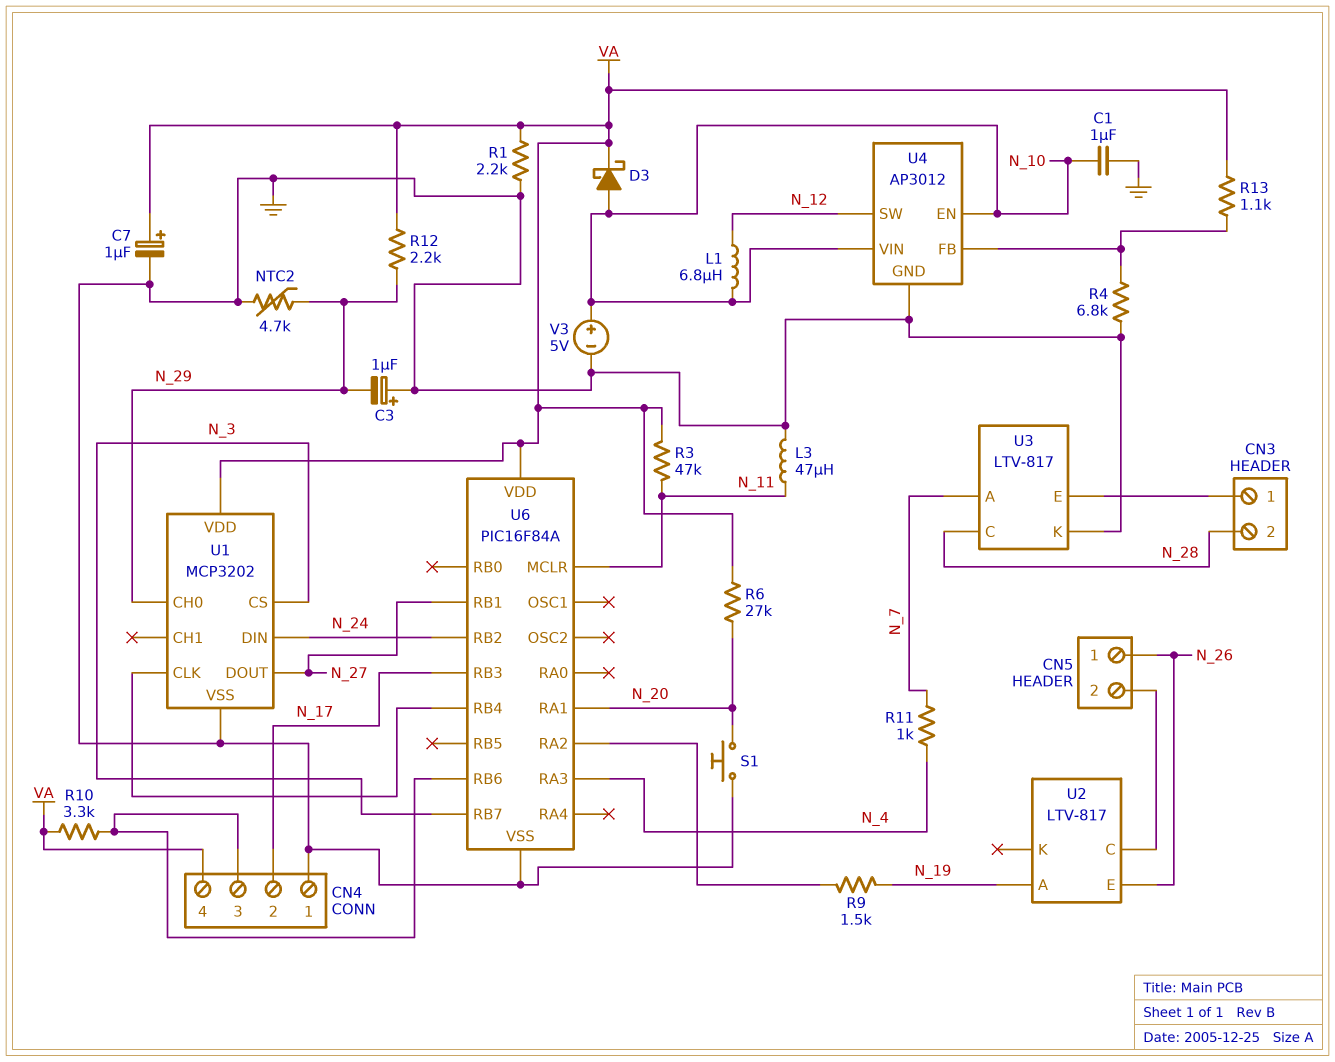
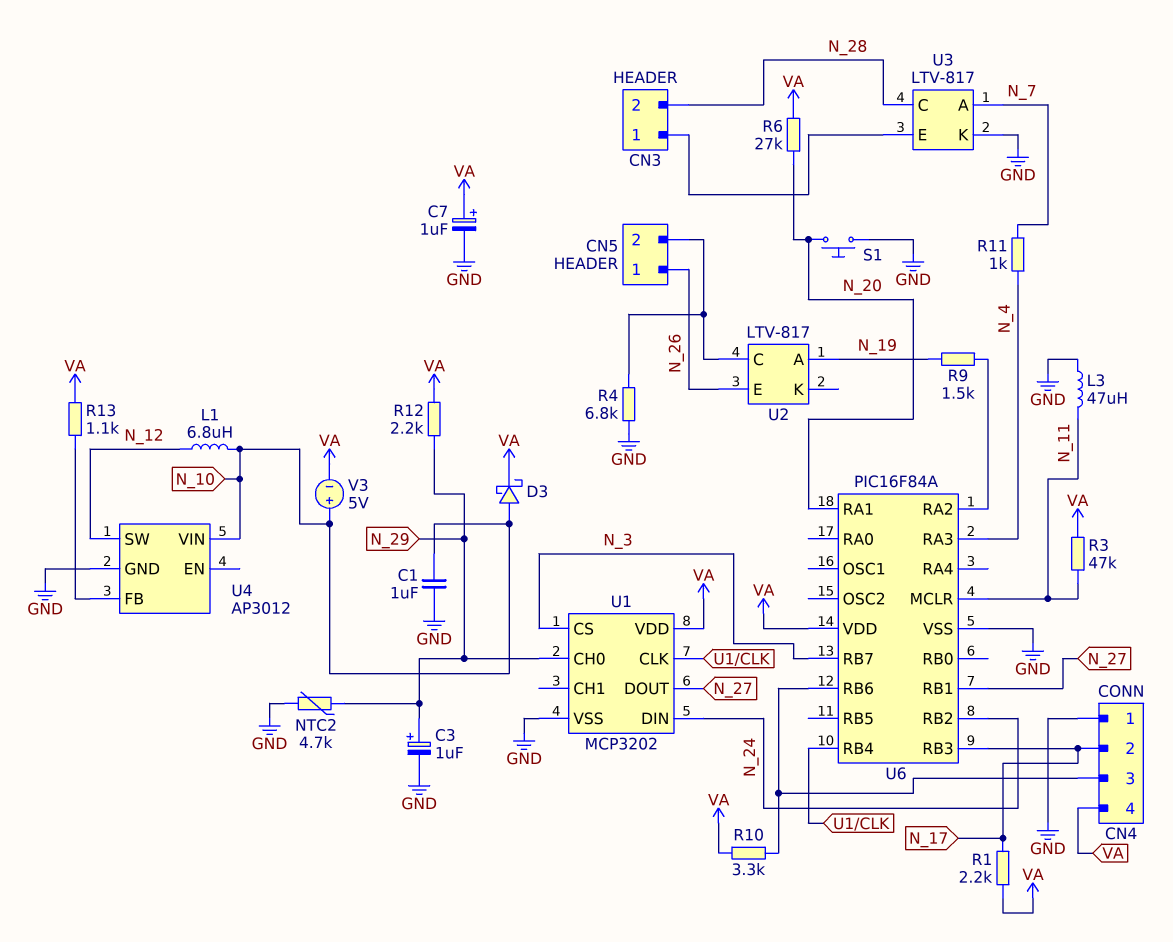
C3: 1uF (plus GND, minus N_29) -> 1uF (plus N_29, minus GND)
R1: 2.2k (GND, VA) -> 2.2k (N_17, VA)
R4: 6.8k (GND, U4/FB) -> 6.8k (CN5/2, GND)
U4 pin EN: N_10 -> none
V3: 5V (plus N_10, minus GND) -> 5V (plus N_10, minus VA)

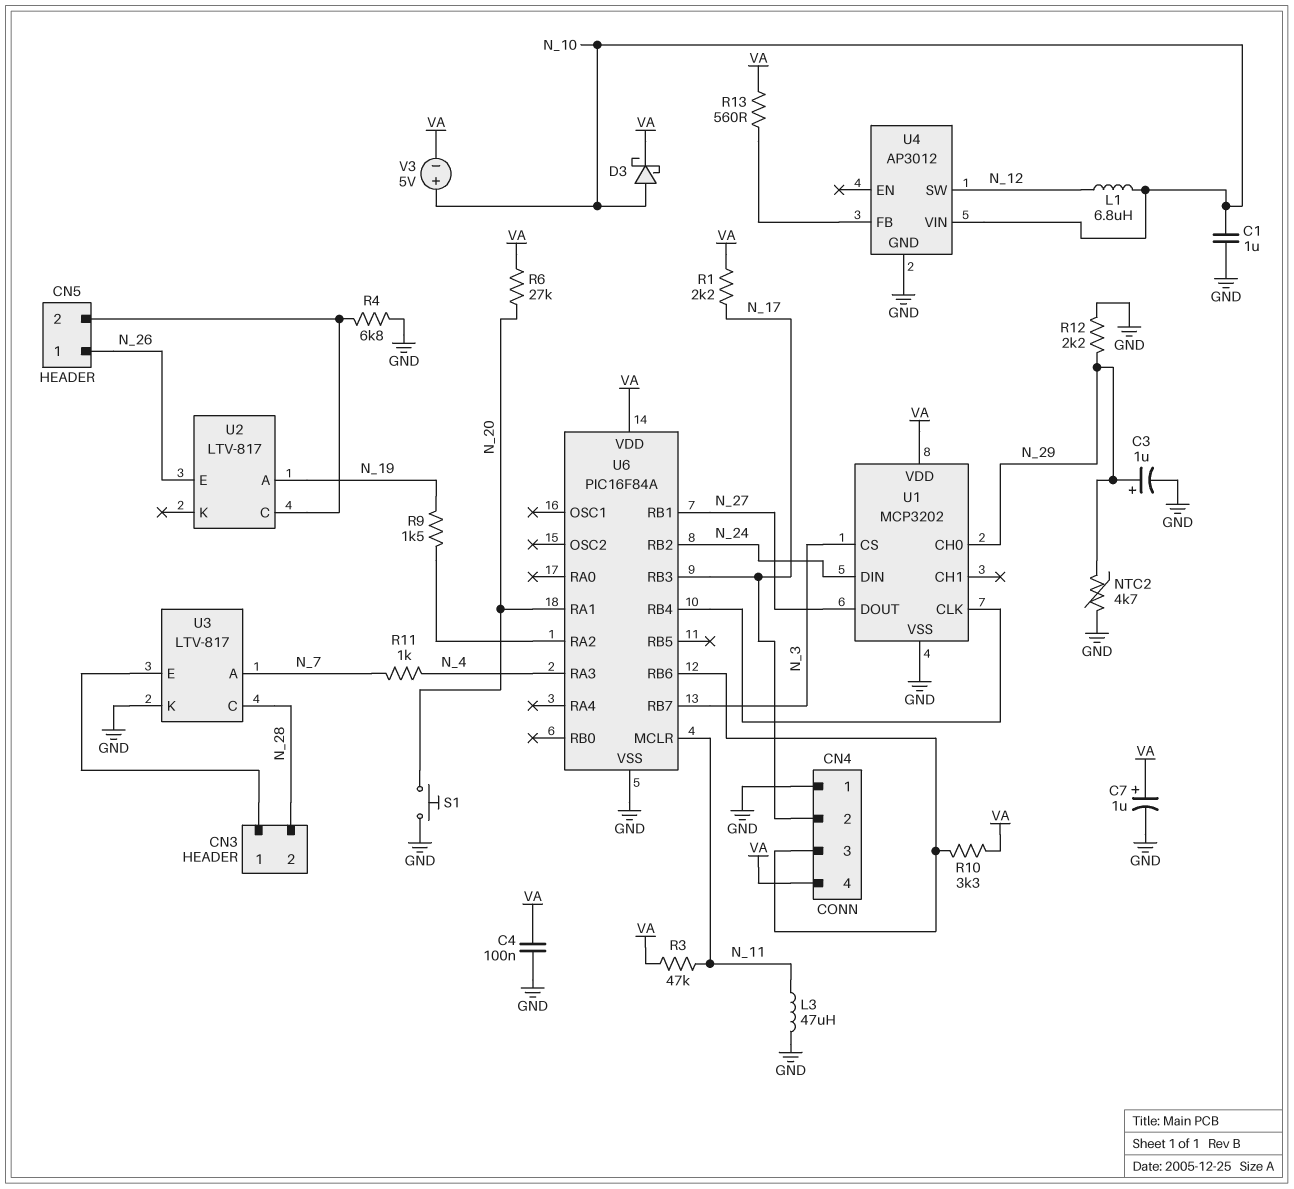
C4: none -> 100nF (GND, VA)
R12: 2.2k (N_29, VA) -> 2.2k (GND, N_29)
R13: 1.1k (U4/FB, VA) -> 560 (U4/FB, VA)

